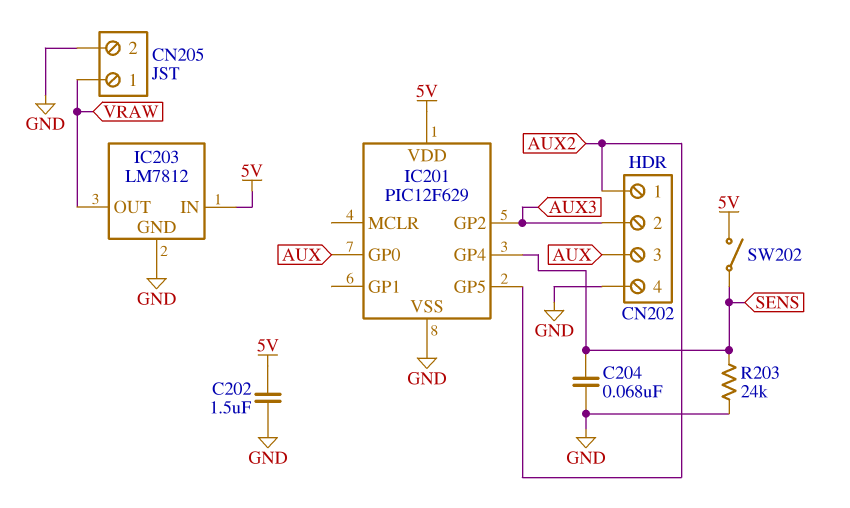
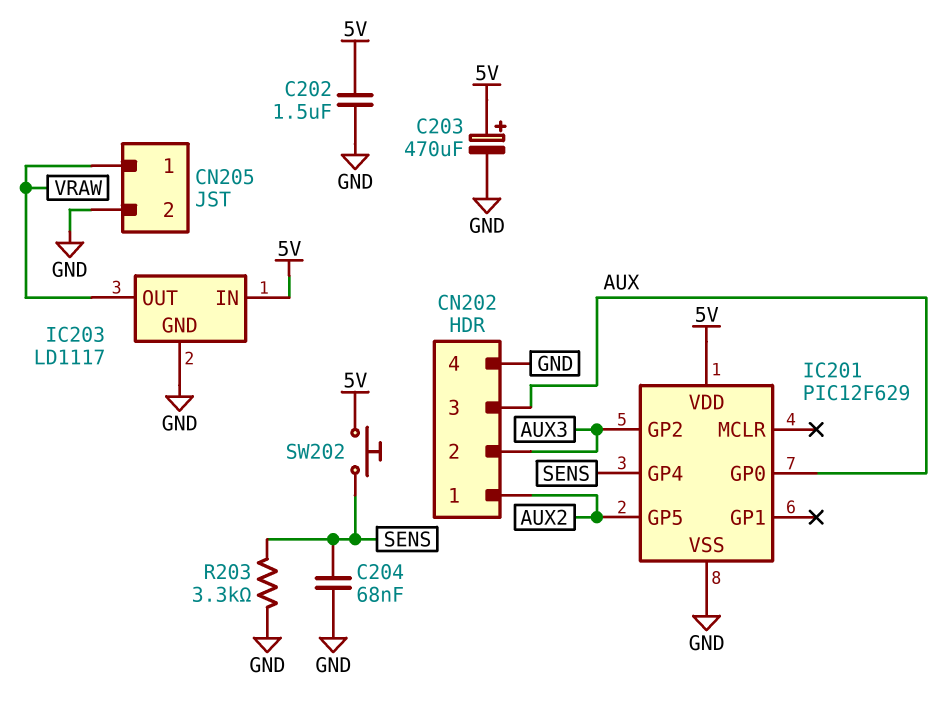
C203: none -> 470uF (plus 5V, minus GND)
IC203: LM7812 -> LD1117
R203: 24k (GND, SENS) -> 3.3k (GND, SENS)
SW202: switch (5V, SENS) -> button (5V, SENS)

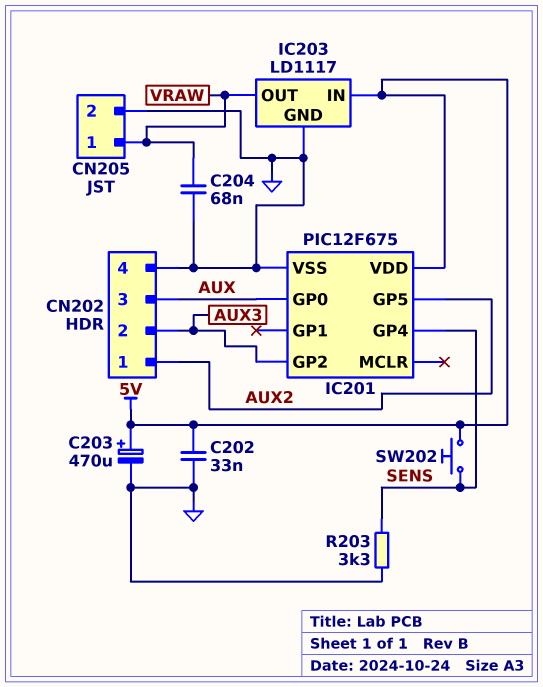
C202: 1.5uF (5V, GND) -> 33nF (5V, GND)
C204: 68nF (GND, SENS) -> 68nF (GND, VRAW)
IC201: PIC12F629 -> PIC12F675

